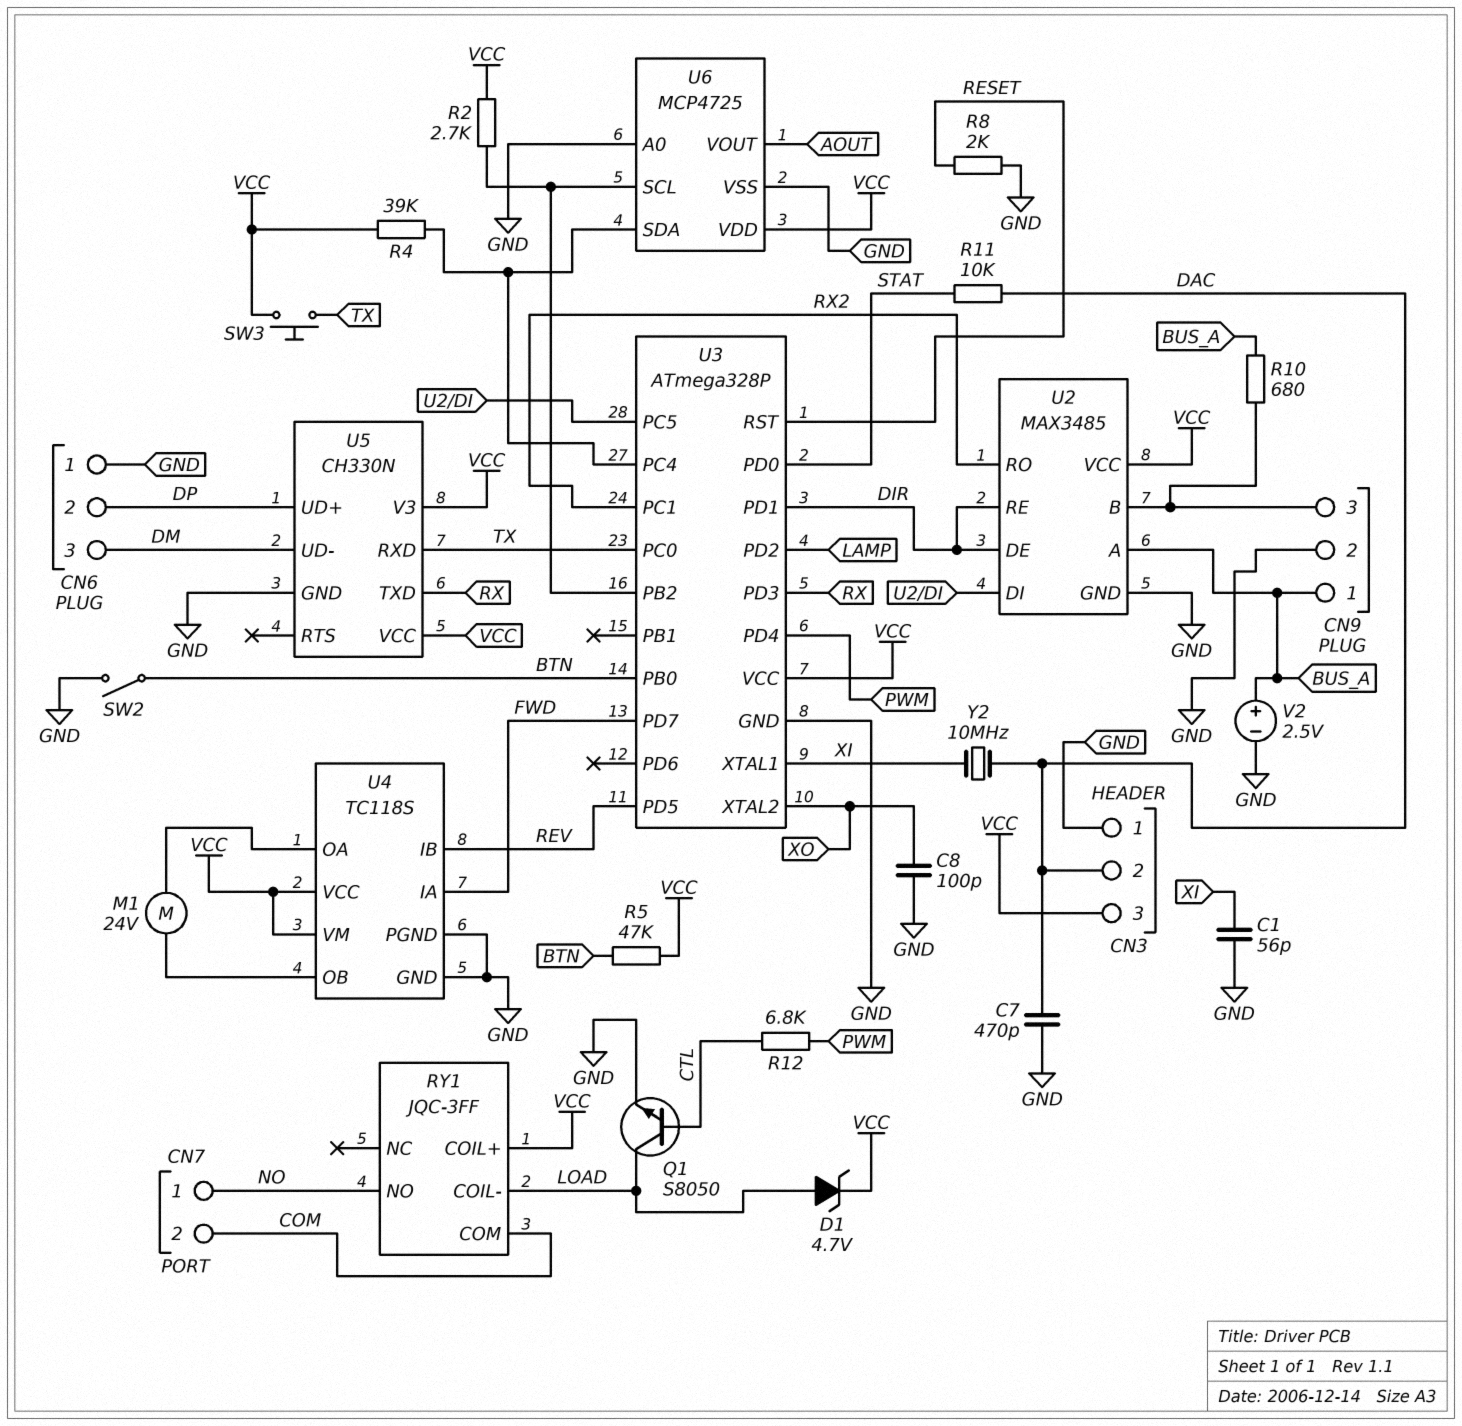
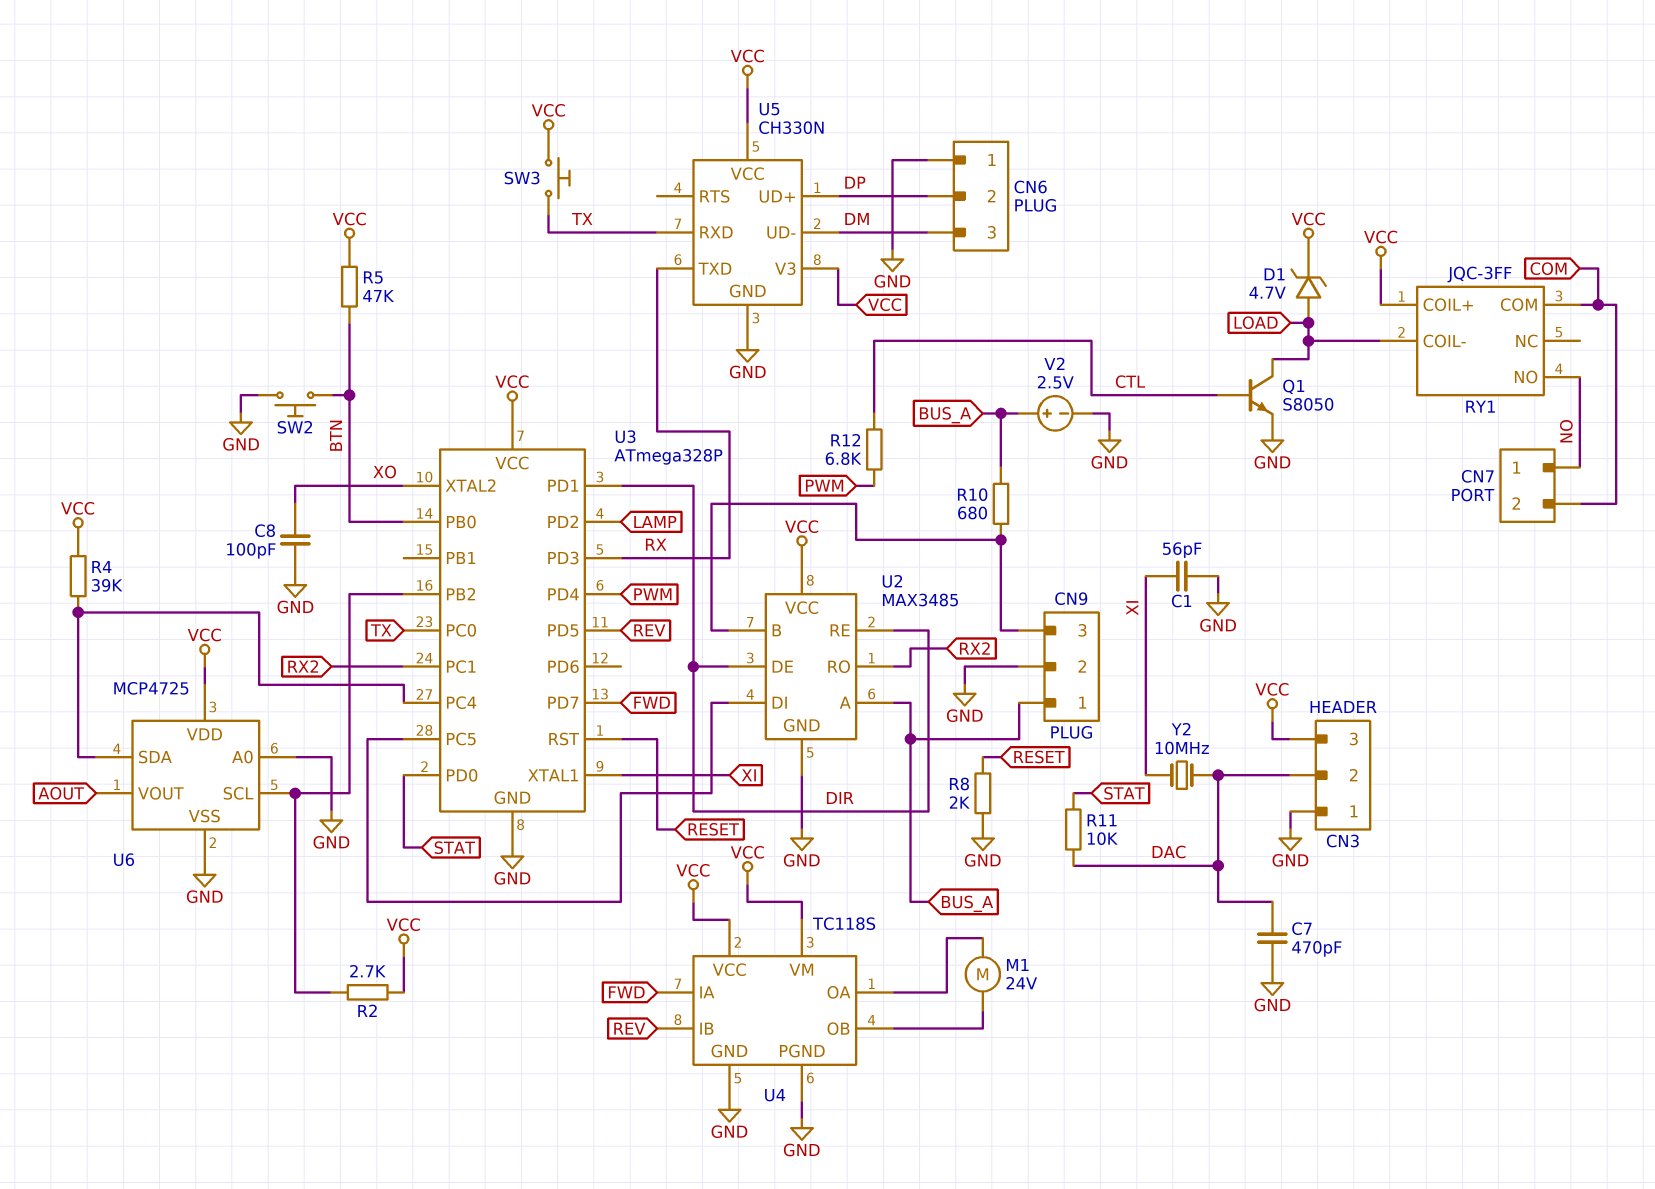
SW2: switch (BTN, GND) -> button (BTN, GND)

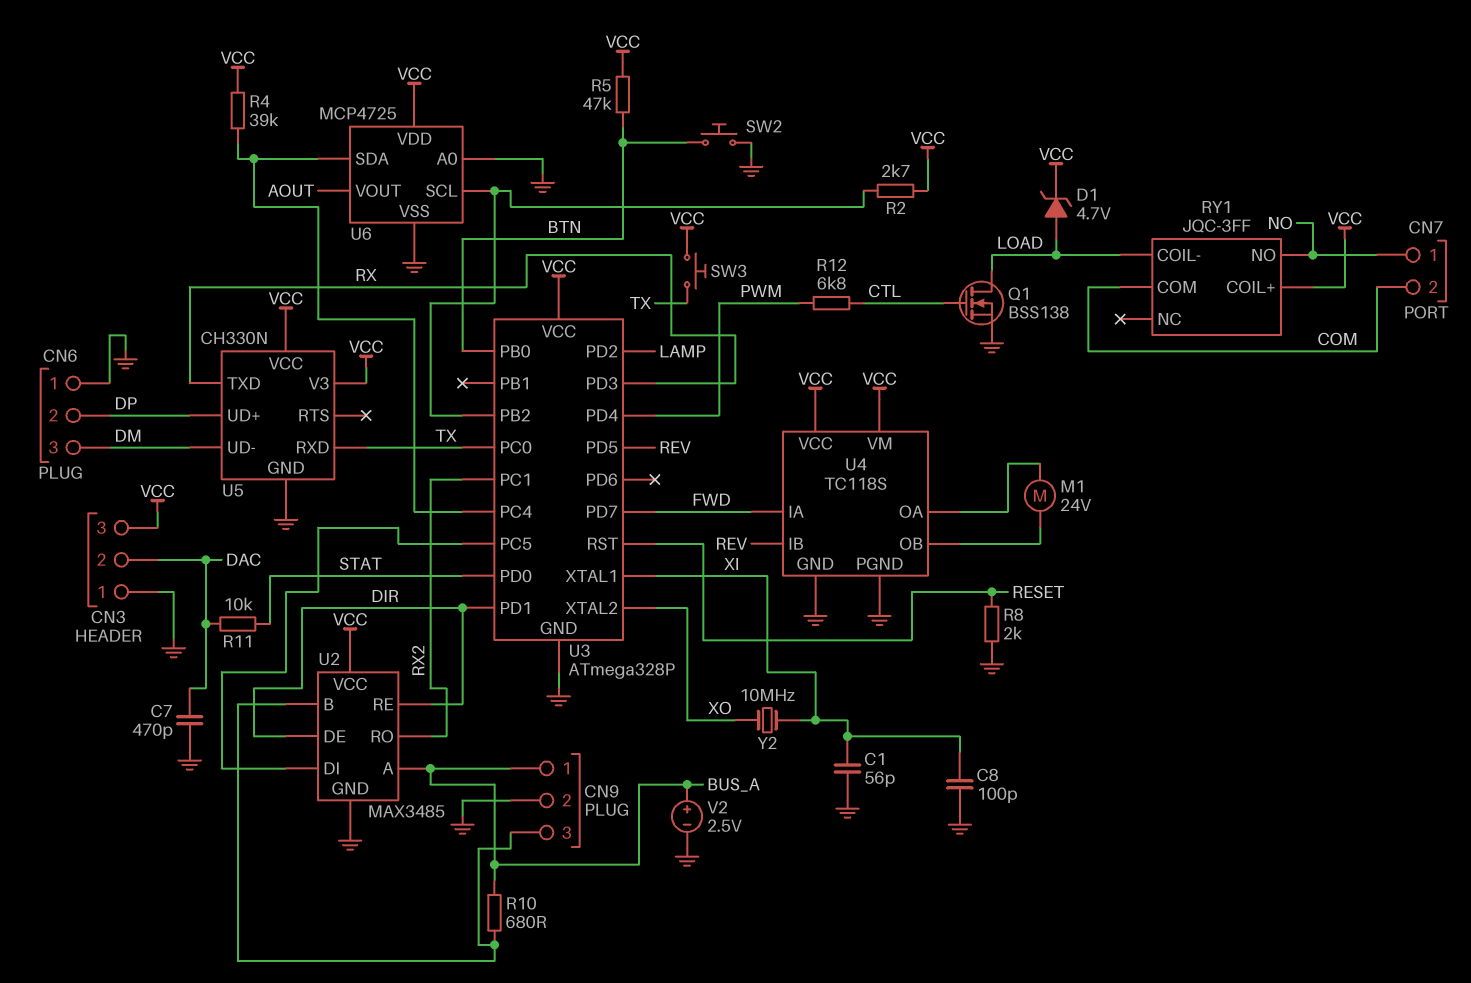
C8: 100pF (GND, XO) -> 100pF (GND, XI)
Q1: NPN S8050 (B CTL, C LOAD, E GND) -> NMOS BSS138 (G CTL, D LOAD, S GND)
Y2: 10MHz (DAC, XI) -> 10MHz (XI, XO)

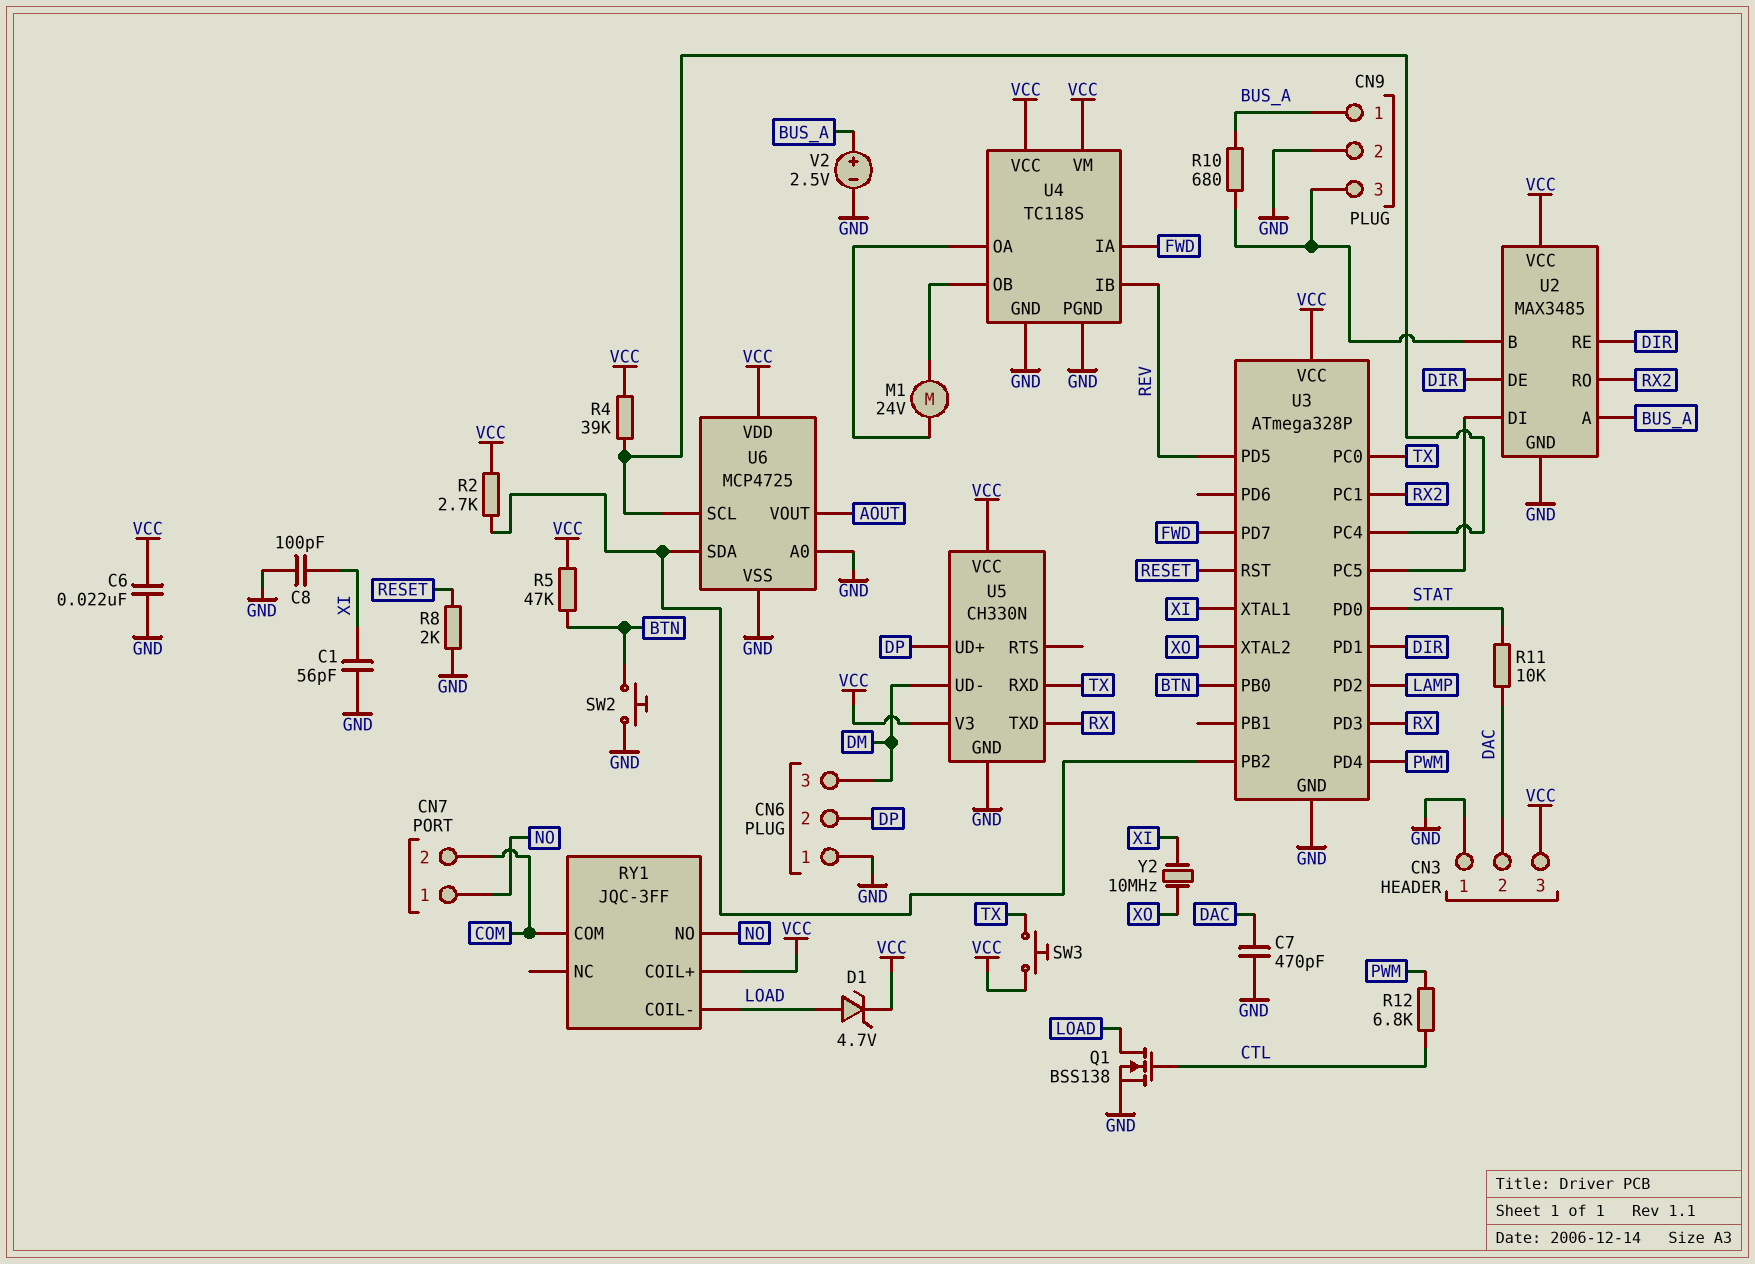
C6: none -> 22nF (GND, VCC)
U6 pin SCL: U3/PB2 -> U3/PC4
U6 pin SDA: U3/PC4 -> U3/PB2

